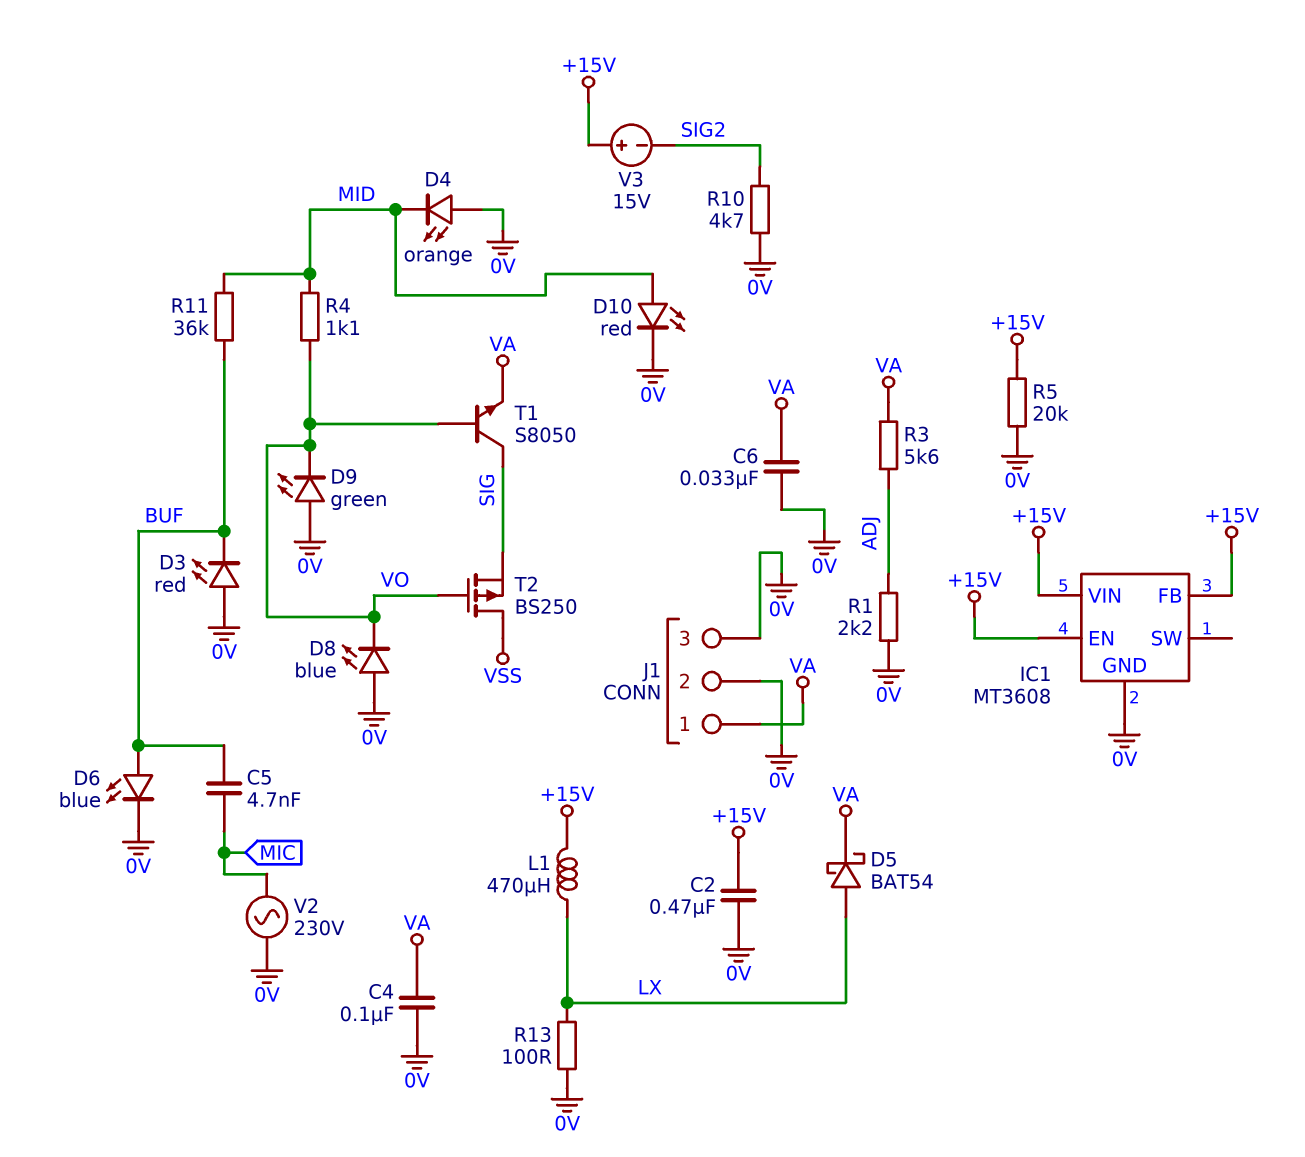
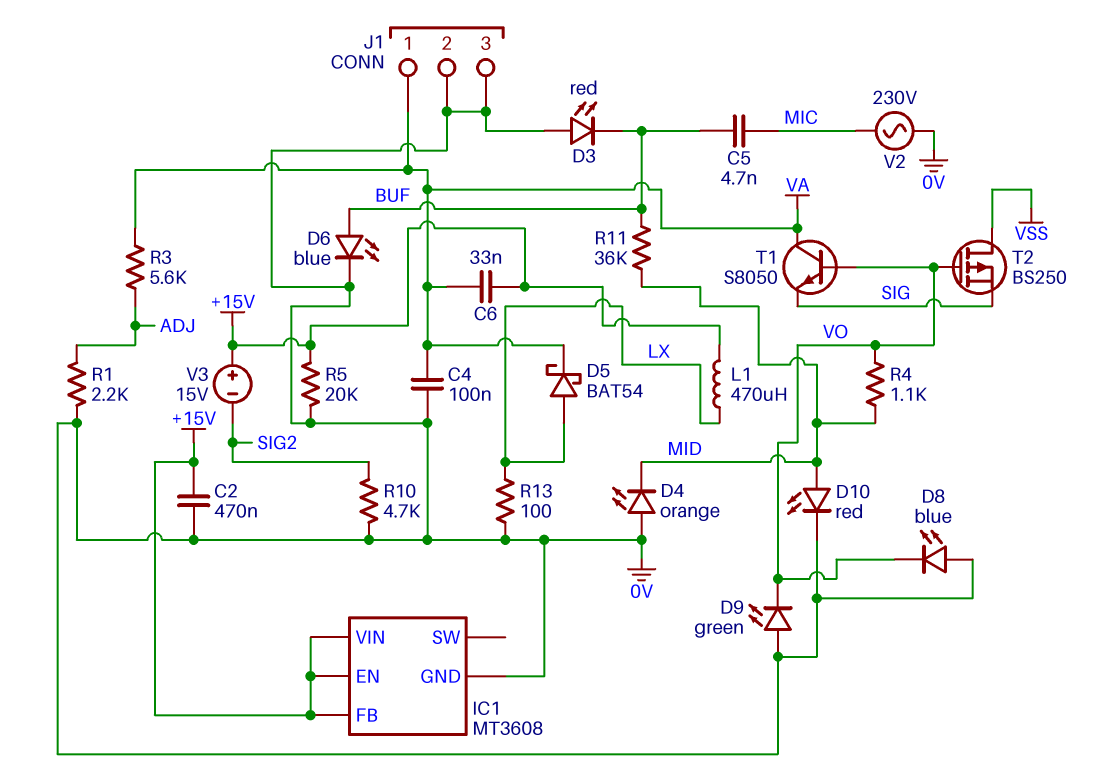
C6: 33nF (0V, VA) -> 33nF (+15V, VA)
T1: NPN S8050 (B VO, C SIG, E VA) -> NPN S8050 (B VO, C VA, E SIG)

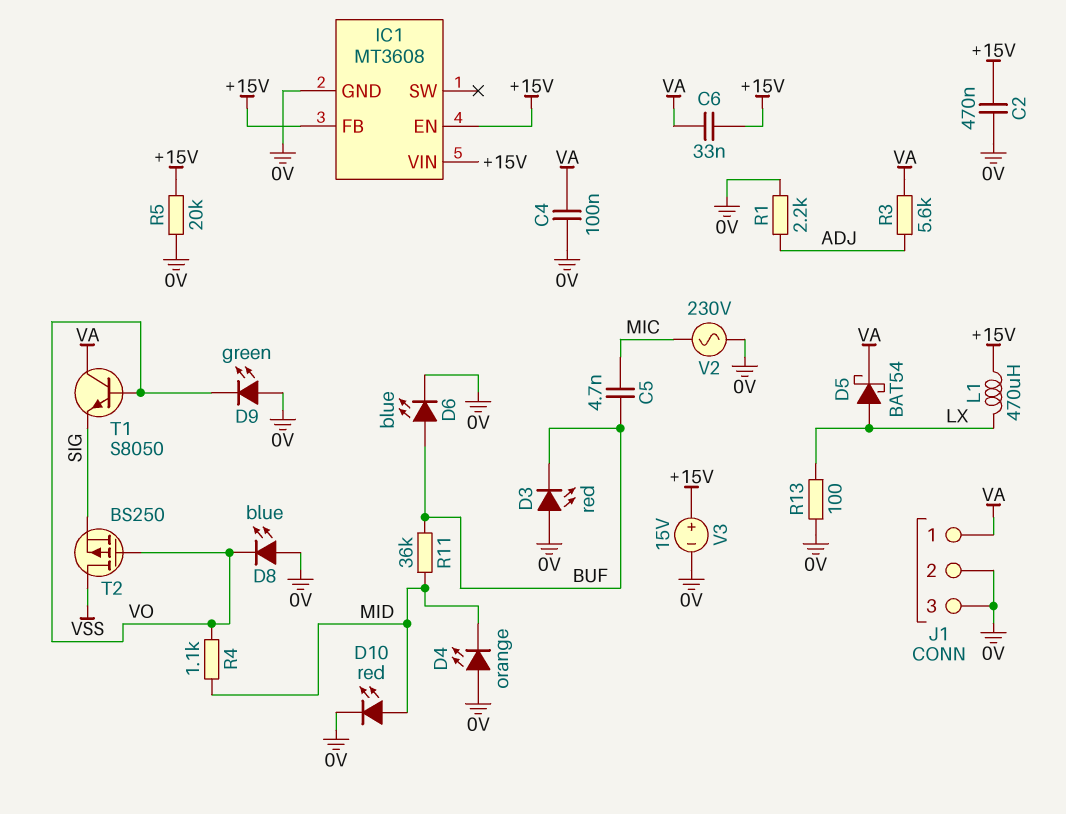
R10: 4.7k (0V, SIG2) -> none
V3: 15V (plus +15V, minus SIG2) -> 15V (plus +15V, minus 0V)

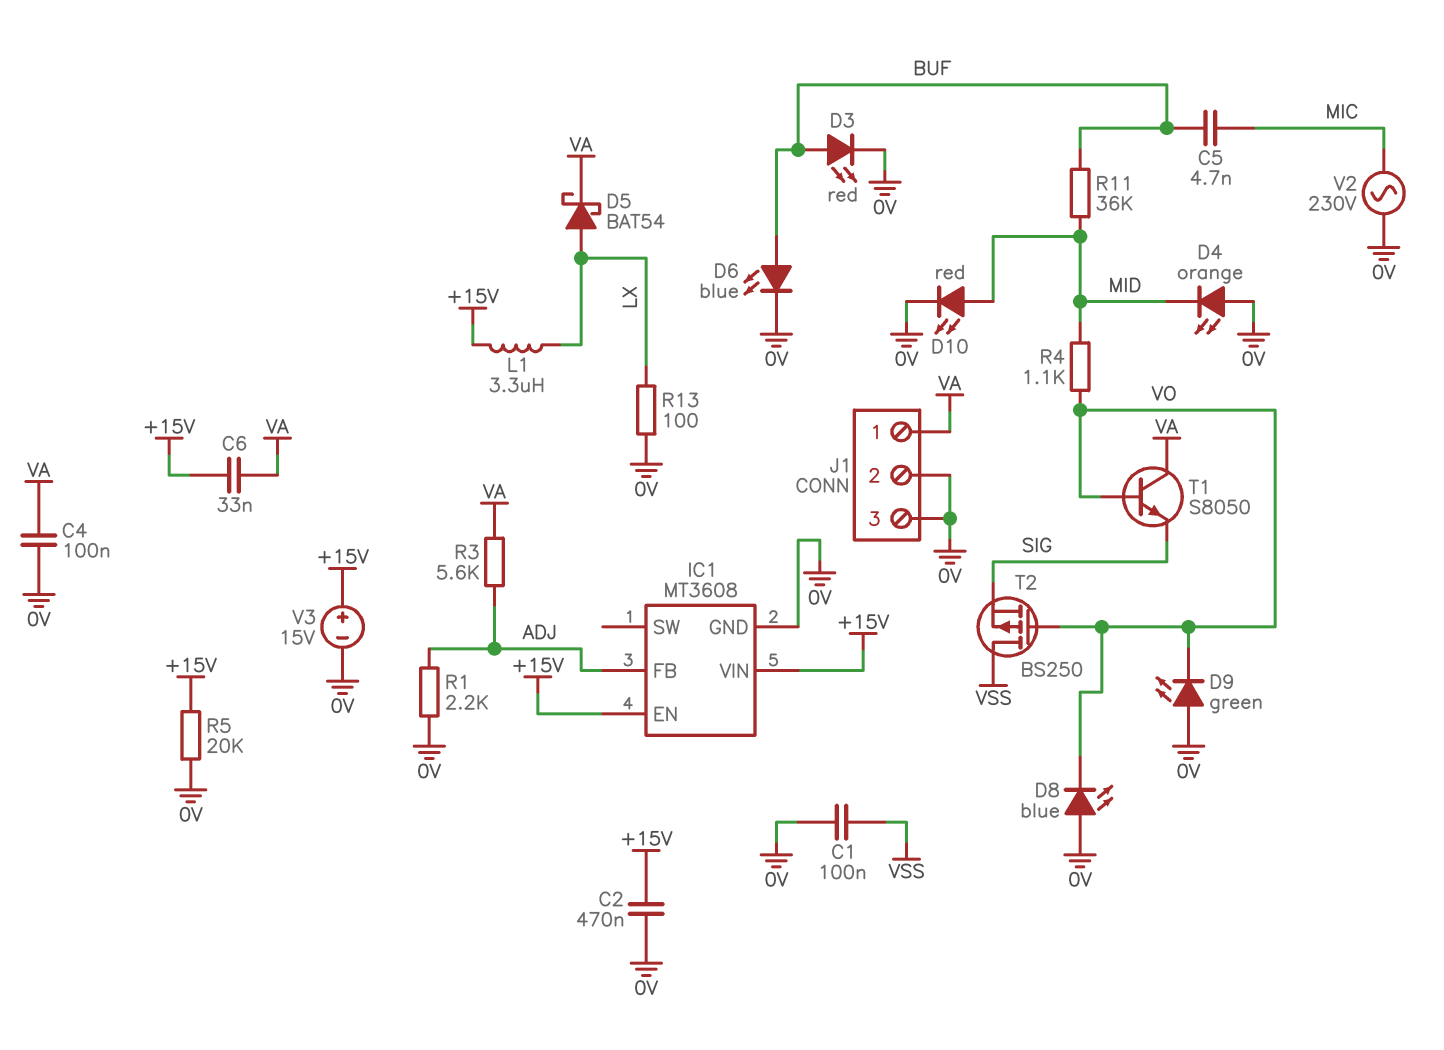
C1: none -> 100nF (0V, VSS)
D3: LED red (A 0V, K BUF) -> LED red (A BUF, K 0V)
IC1 pin FB: +15V -> ADJ
L1: 470uH (+15V, LX) -> 3.3uH (+15V, LX)

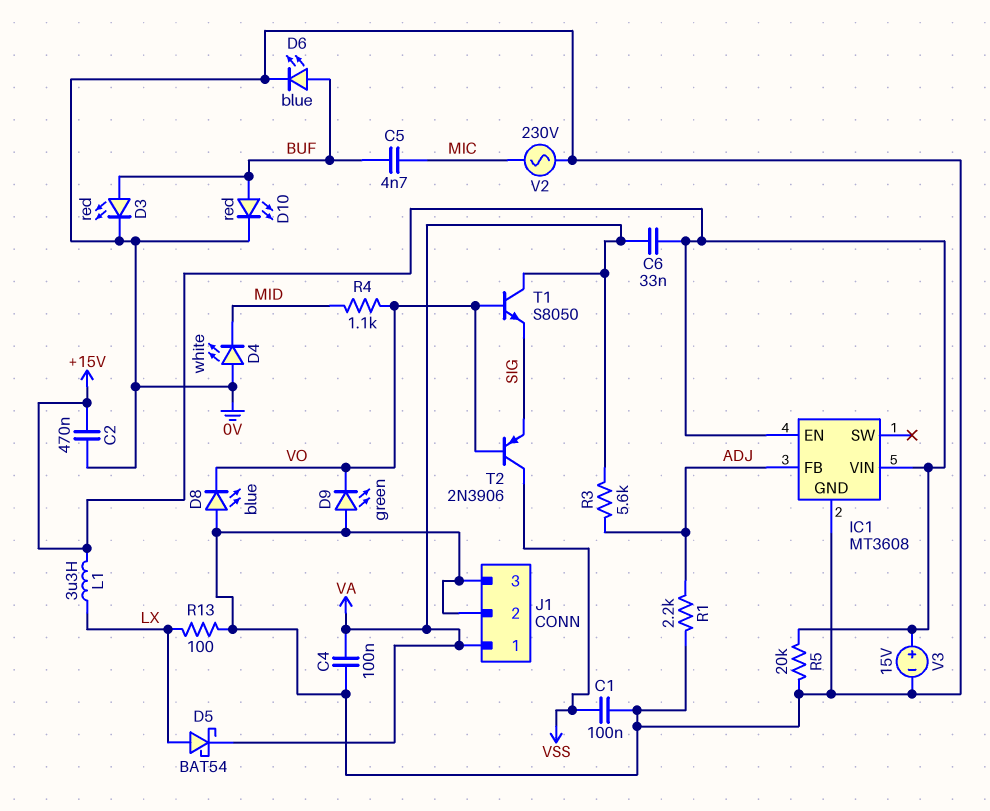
D4: LED orange (A 0V, K MID) -> LED white (A 0V, K MID)
D10: LED red (A MID, K 0V) -> LED red (A BUF, K 0V)
R11: 36k (BUF, MID) -> none
T2: PMOS BS250 (G VO, D VSS, S SIG) -> PNP 2N3906 (B VO, C VSS, E SIG)

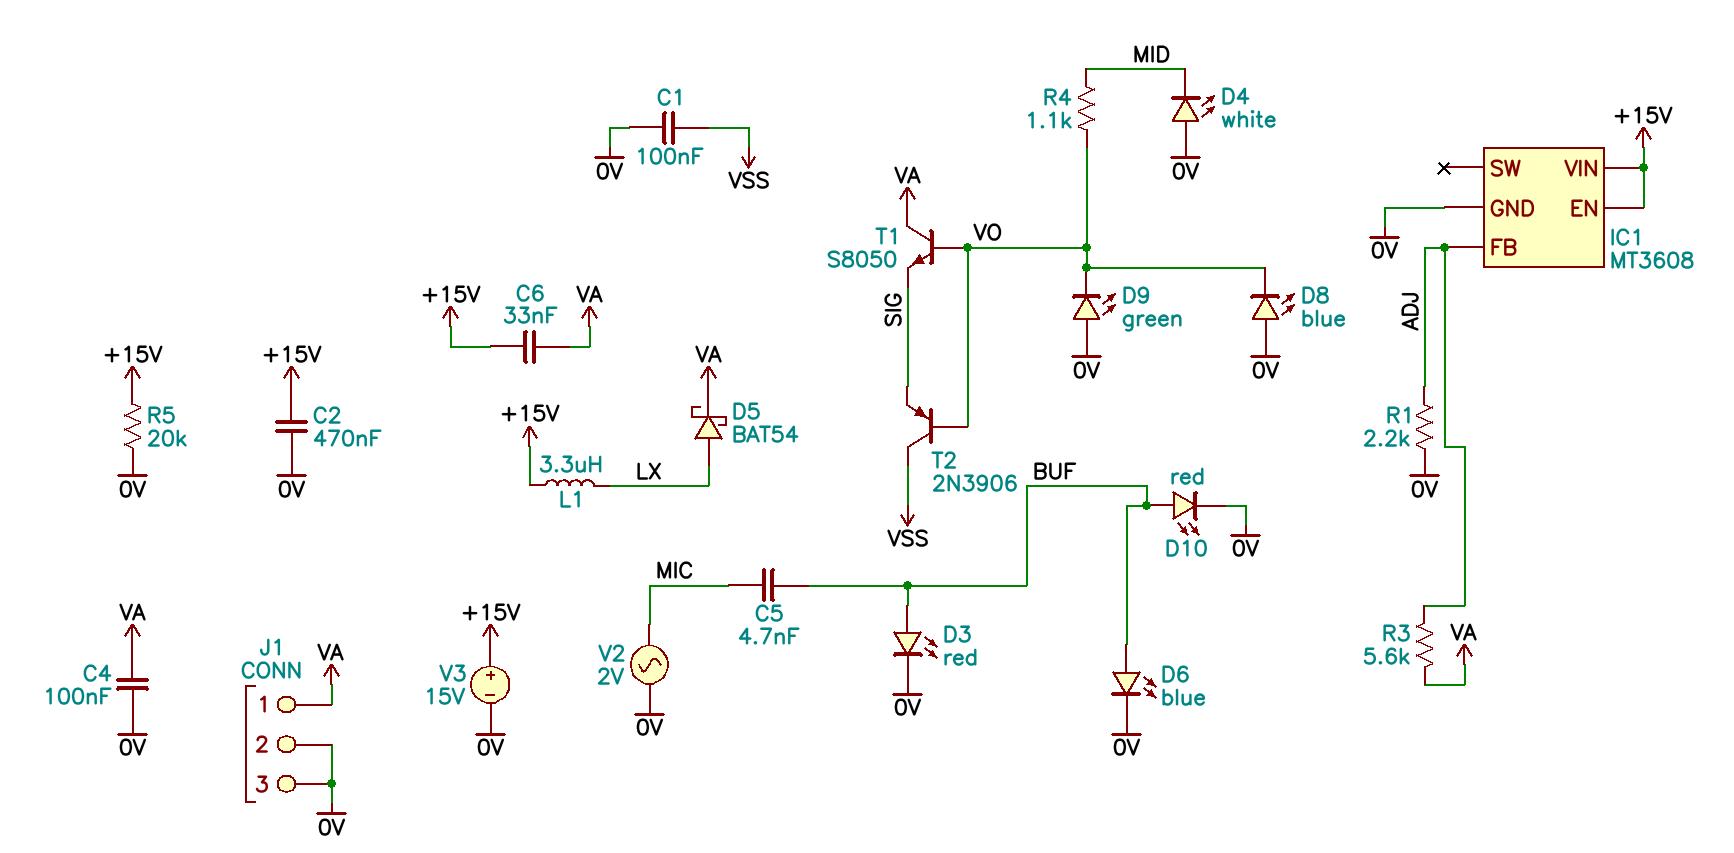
R13: 100 (0V, LX) -> none
V2: AC 230V (0V, MIC) -> AC 2V (0V, MIC)

